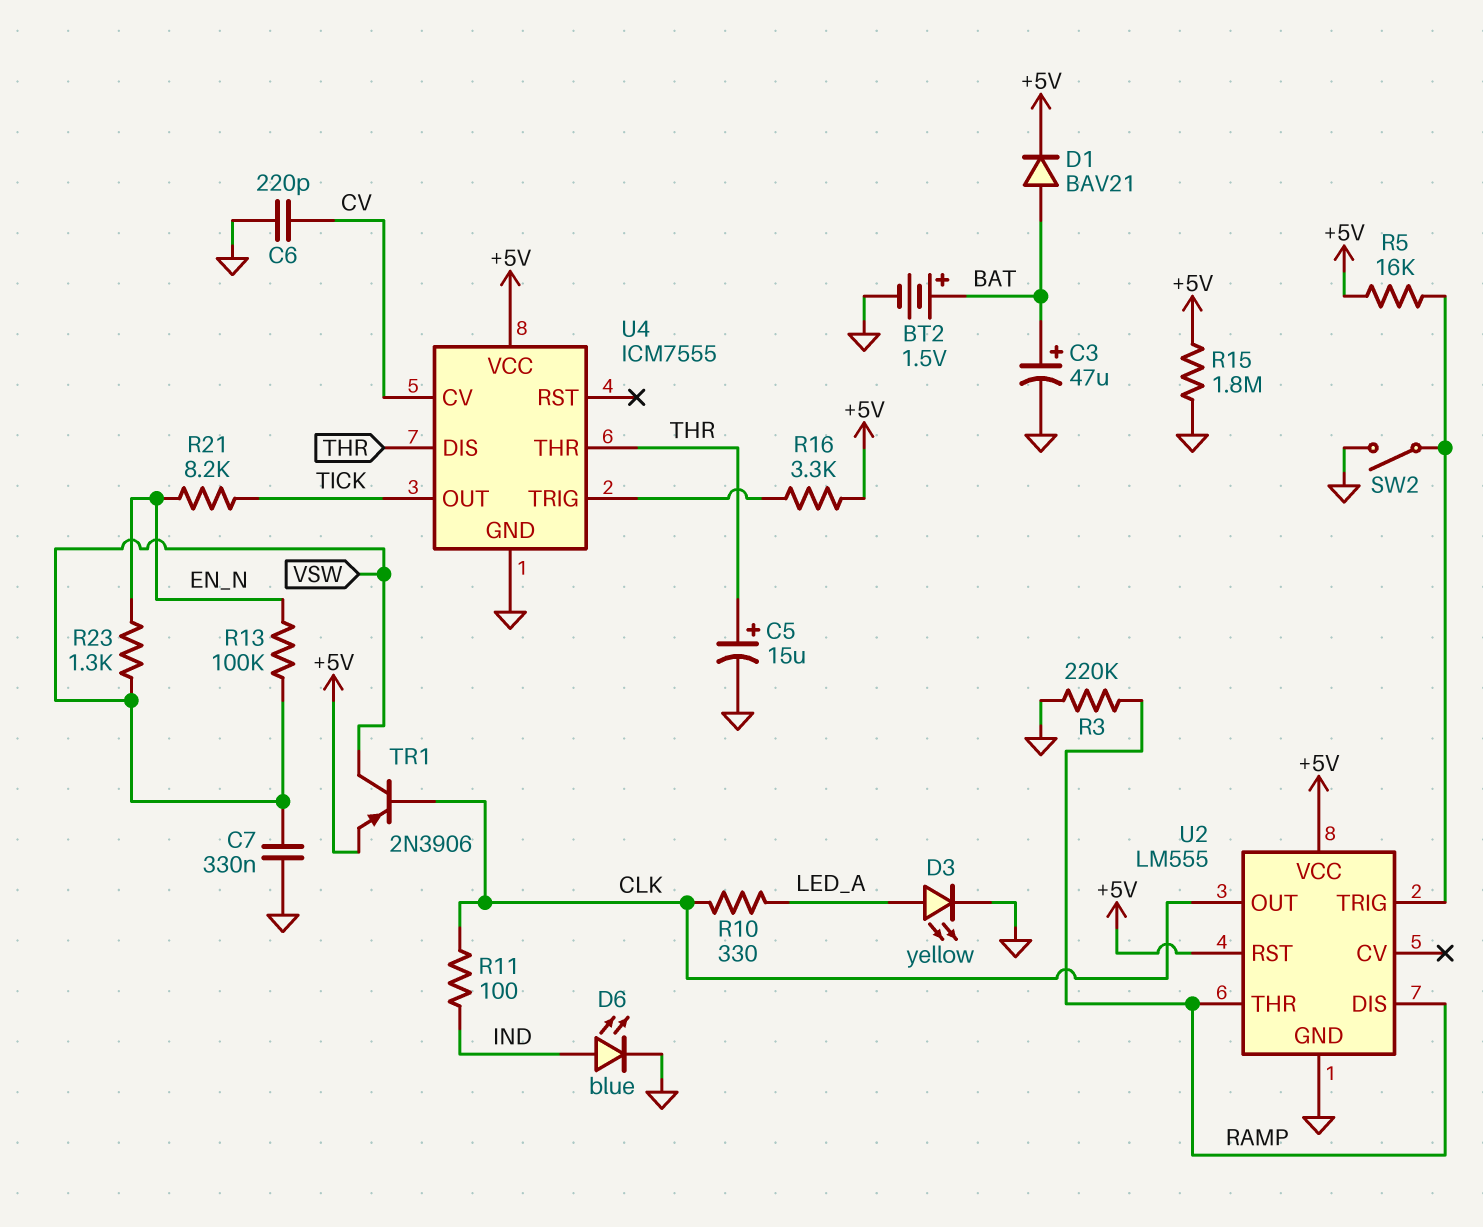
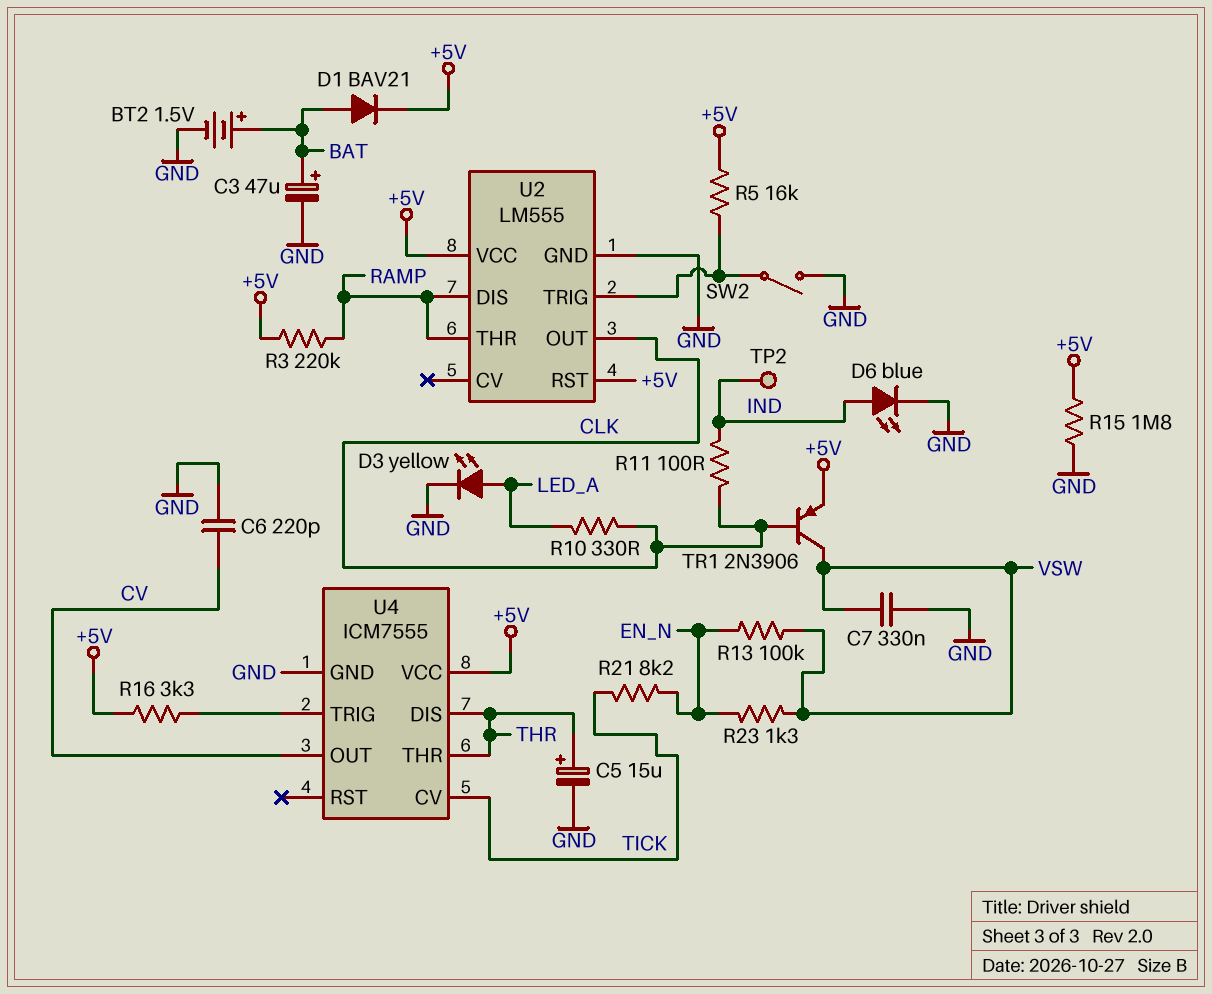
R3: 220k (GND, RAMP) -> 220k (+5V, RAMP)
TP2: none -> test point (IND)
U4 pin CV: CV -> TICK
U4 pin OUT: TICK -> CV

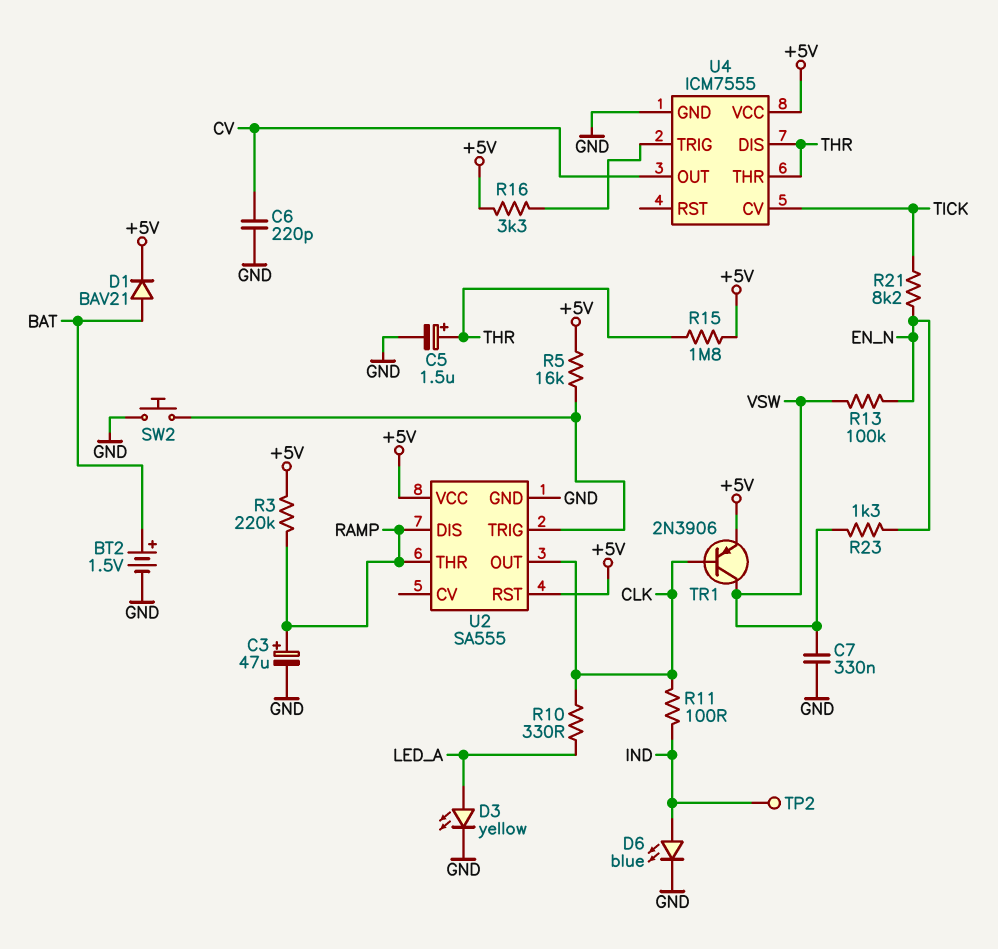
C3: 47uF (plus BAT, minus GND) -> 47uF (plus RAMP, minus GND)
C5: 15uF (plus THR, minus GND) -> 1.5uF (plus THR, minus GND)
R15: 1.8M (+5V, GND) -> 1.8M (+5V, THR)
SW2: switch (GND, U2/TRIG) -> button (GND, U2/TRIG)
U2: LM555 -> SA555

